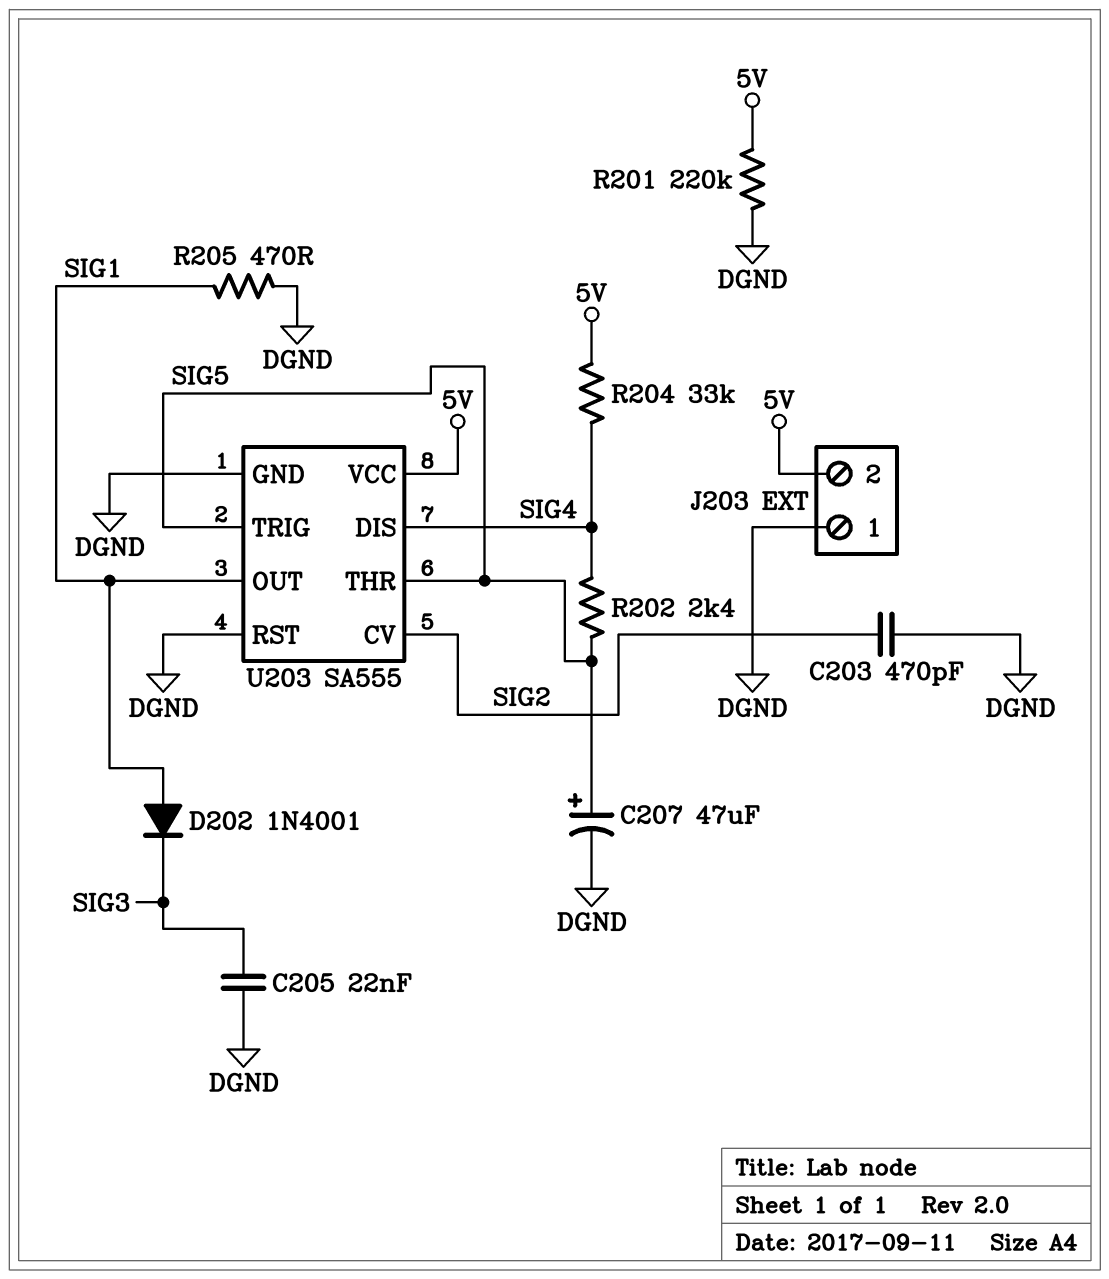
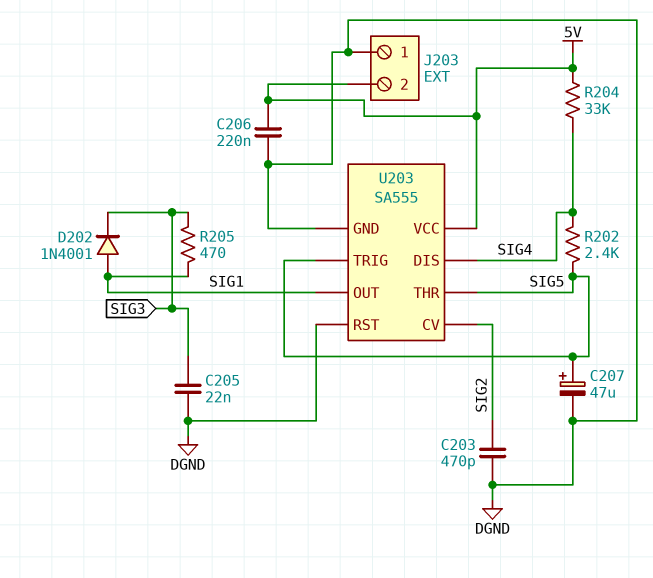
C206: none -> 220nF (5V, DGND)
R201: 220k (5V, DGND) -> none
R205: 470 (DGND, SIG1) -> 470 (SIG1, SIG3)

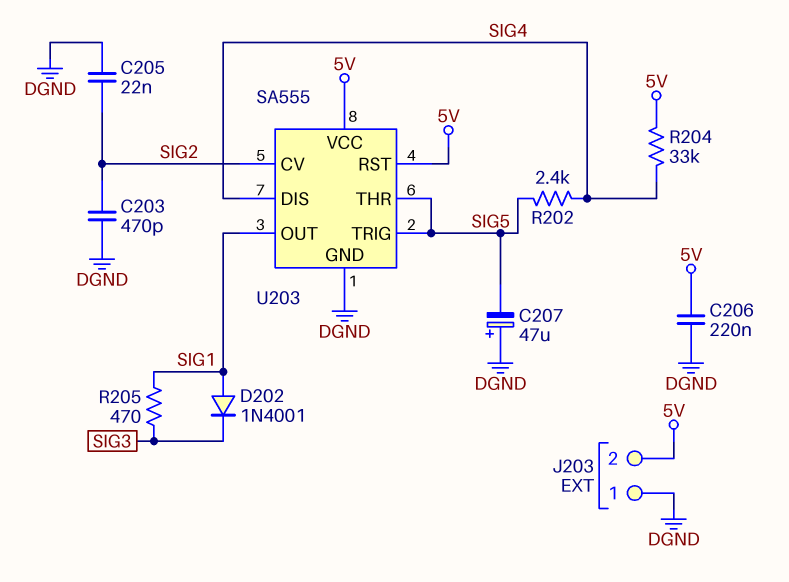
C205: 22nF (DGND, SIG3) -> 22nF (DGND, SIG2)
C207: 47uF (plus SIG5, minus DGND) -> 47uF (plus DGND, minus SIG5)
U203 pin RST: DGND -> 5V

